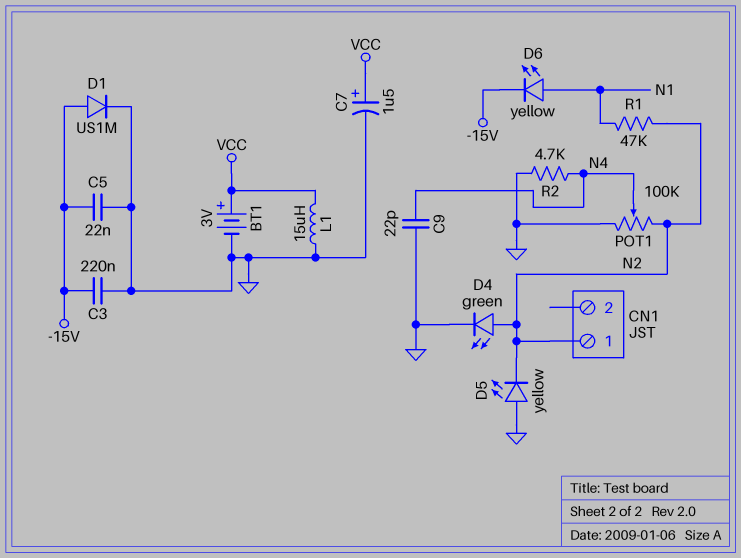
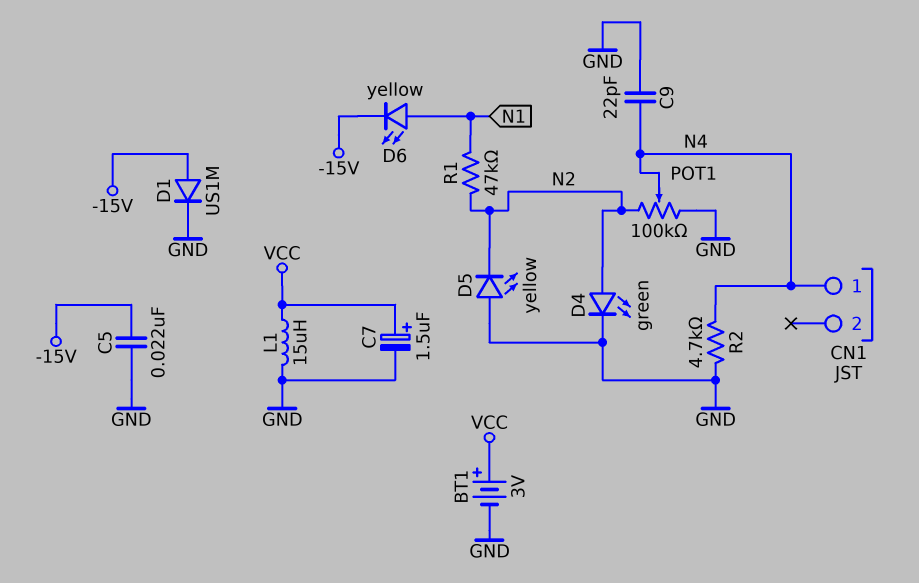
C3: 220nF (-15V, GND) -> none
CN1 pin 1: N2 -> N4

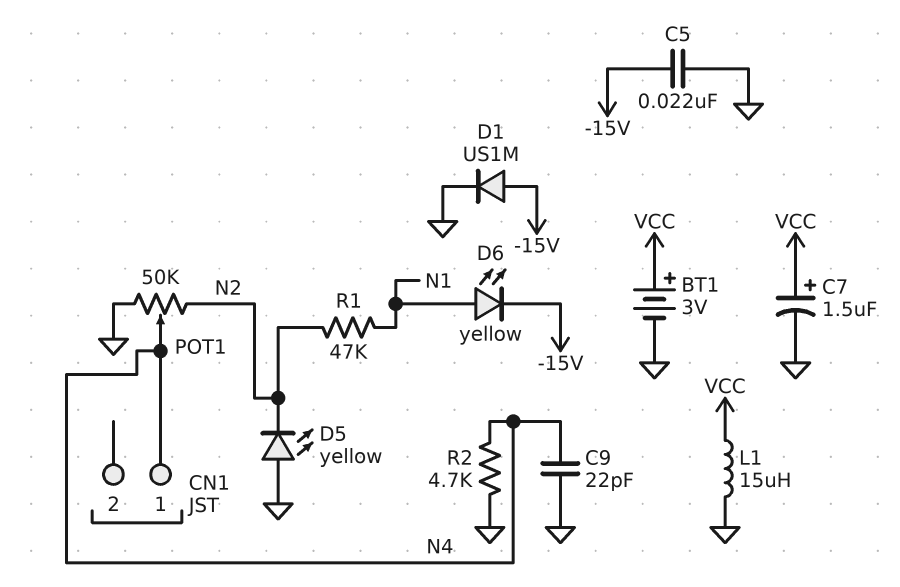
D4: LED green (A N2, K GND) -> none
POT1: 100k (GND, N2, wiper N4) -> 50k (GND, N2, wiper N4)

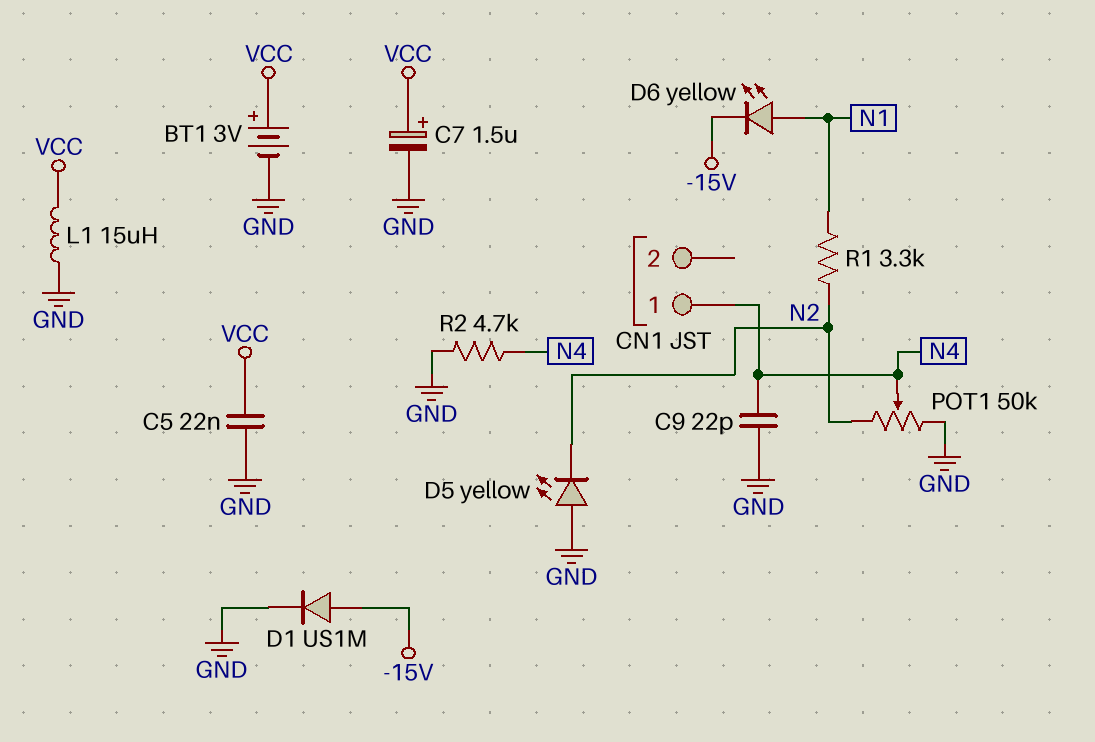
C5: 22nF (-15V, GND) -> 22nF (GND, VCC)
R1: 47k (N1, N2) -> 3.3k (N1, N2)

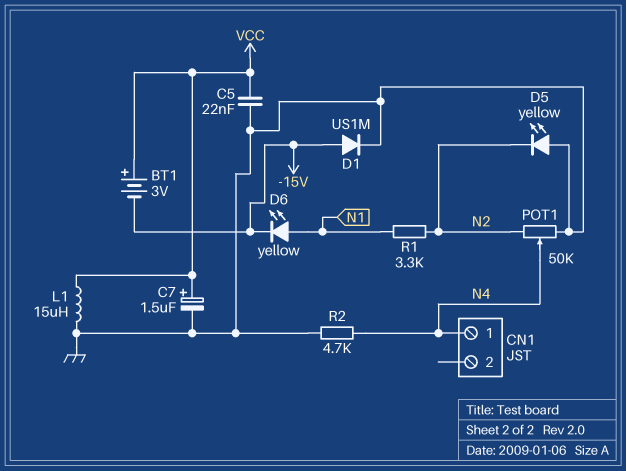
BT1: 3V (plus VCC, minus GND) -> 3V (plus VCC, minus -15V)
C9: 22pF (GND, N4) -> none

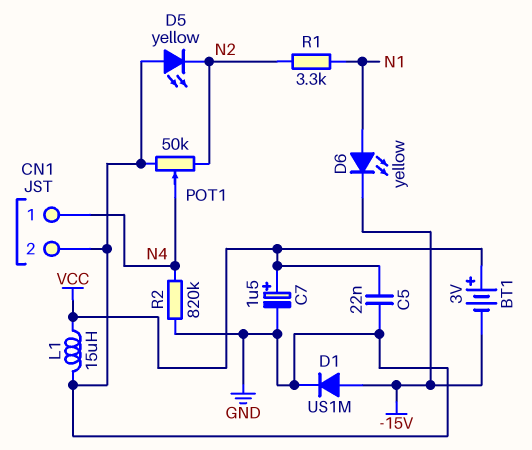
CN1 pin 2: none -> GND
R2: 4.7k (GND, N4) -> 820k (GND, N4)

